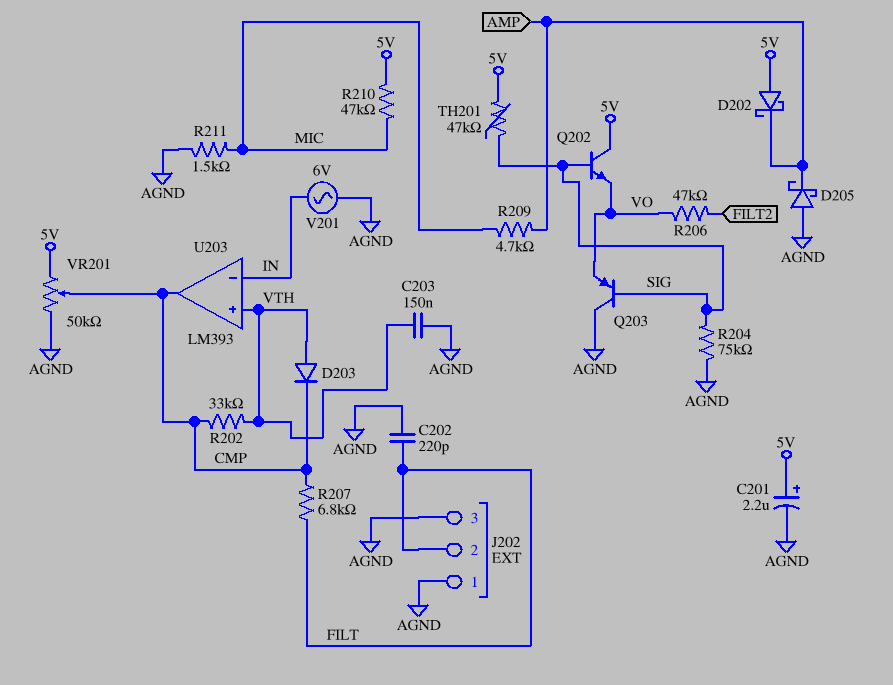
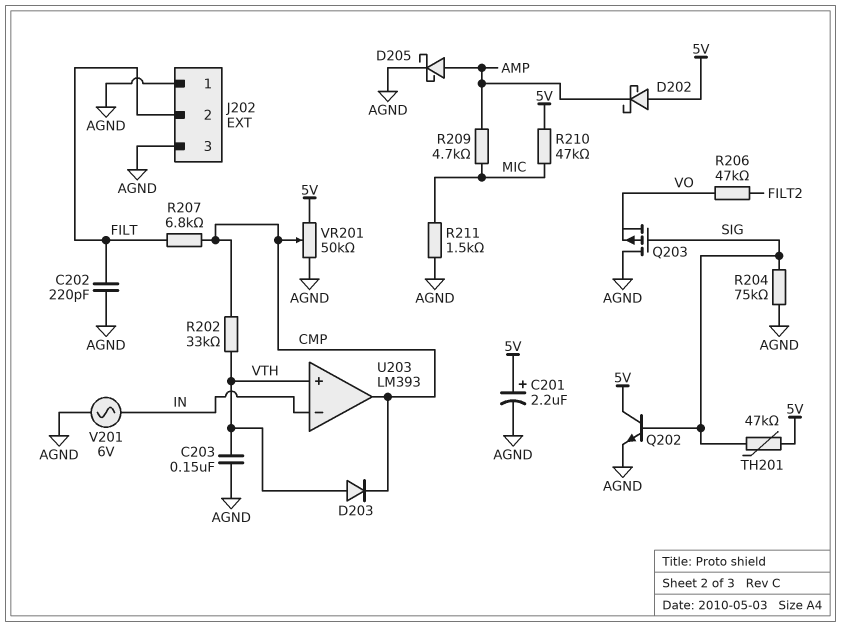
D205: schottky (A AGND, K AMP) -> schottky (A AMP, K AGND)
Q202: NPN (B SIG, C 5V, E VO) -> NPN (B SIG, C 5V, E AGND)
Q203: PNP (B SIG, C AGND, E VO) -> PMOS (G SIG, D AGND, S VO)

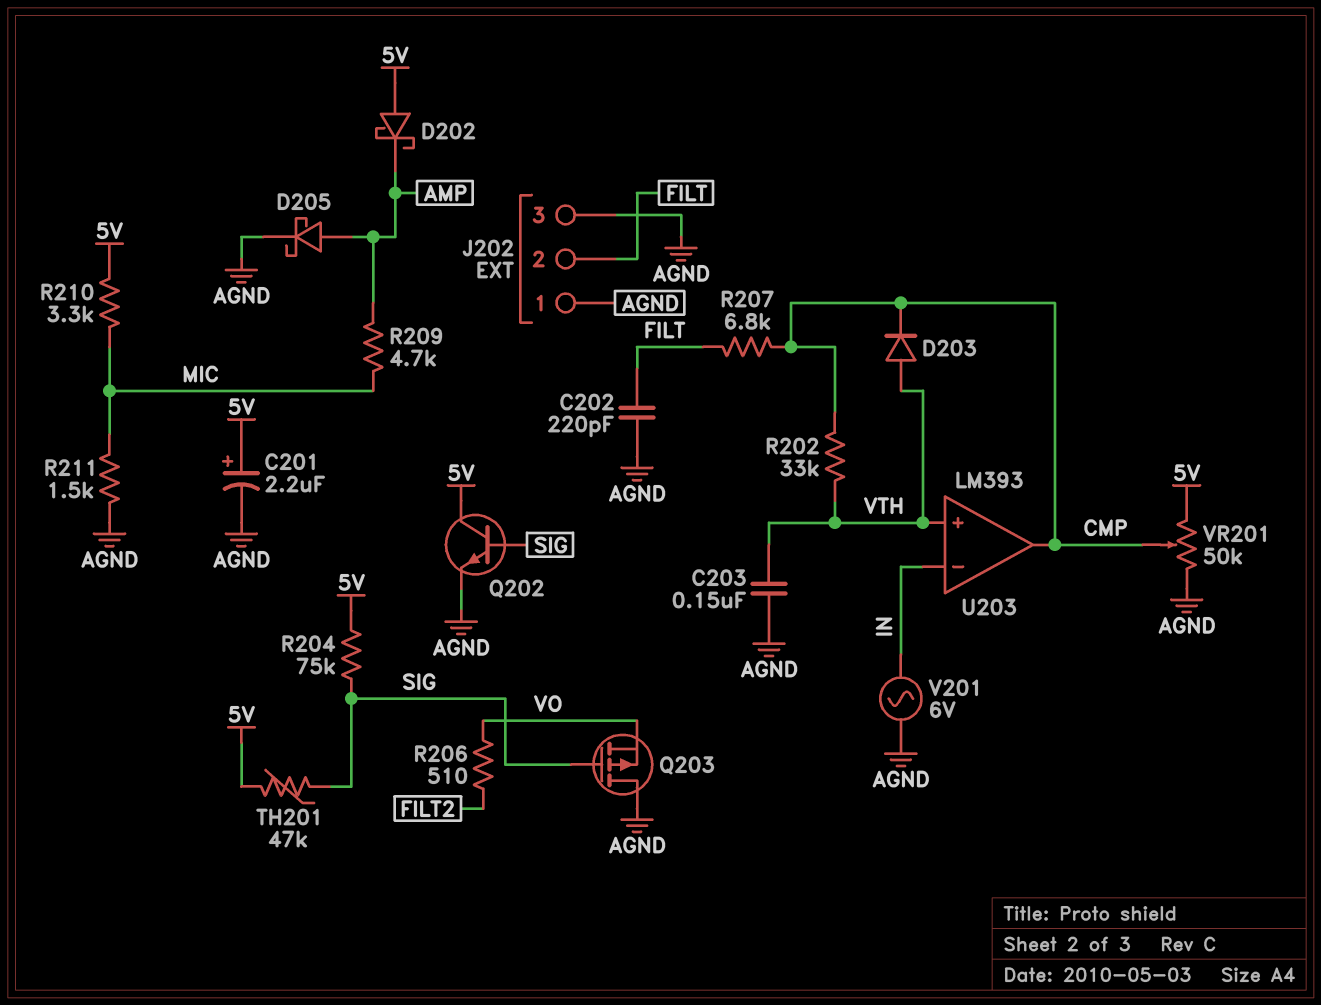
R204: 75k (AGND, SIG) -> 75k (5V, SIG)
R206: 47k (FILT2, VO) -> 510 (FILT2, VO)
R210: 47k (5V, MIC) -> 3.3k (5V, MIC)

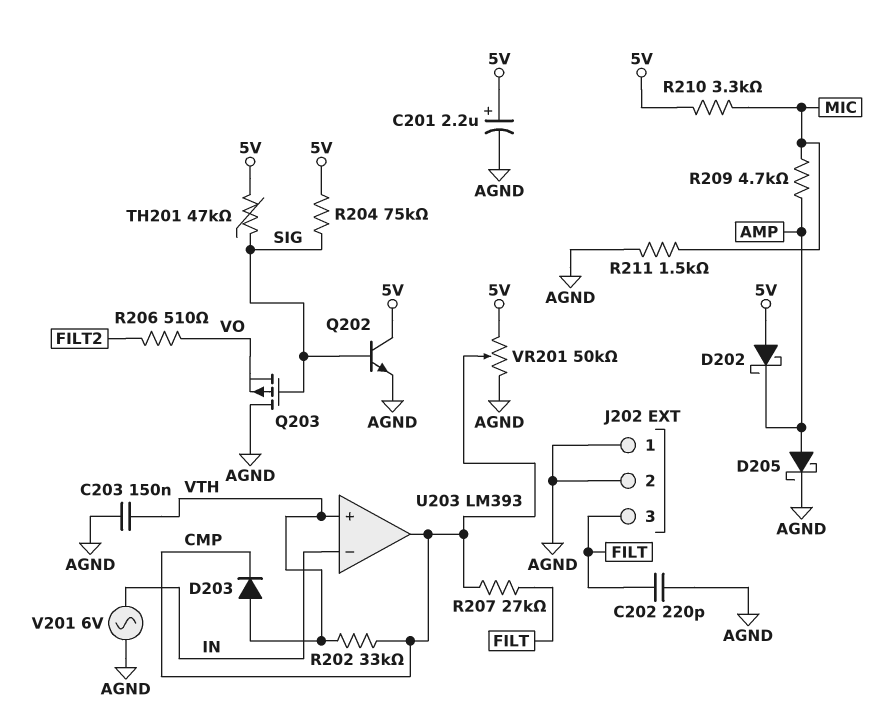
J202 pin 2: FILT -> AGND
J202 pin 3: AGND -> FILT
R207: 6.8k (CMP, FILT) -> 27k (CMP, FILT)

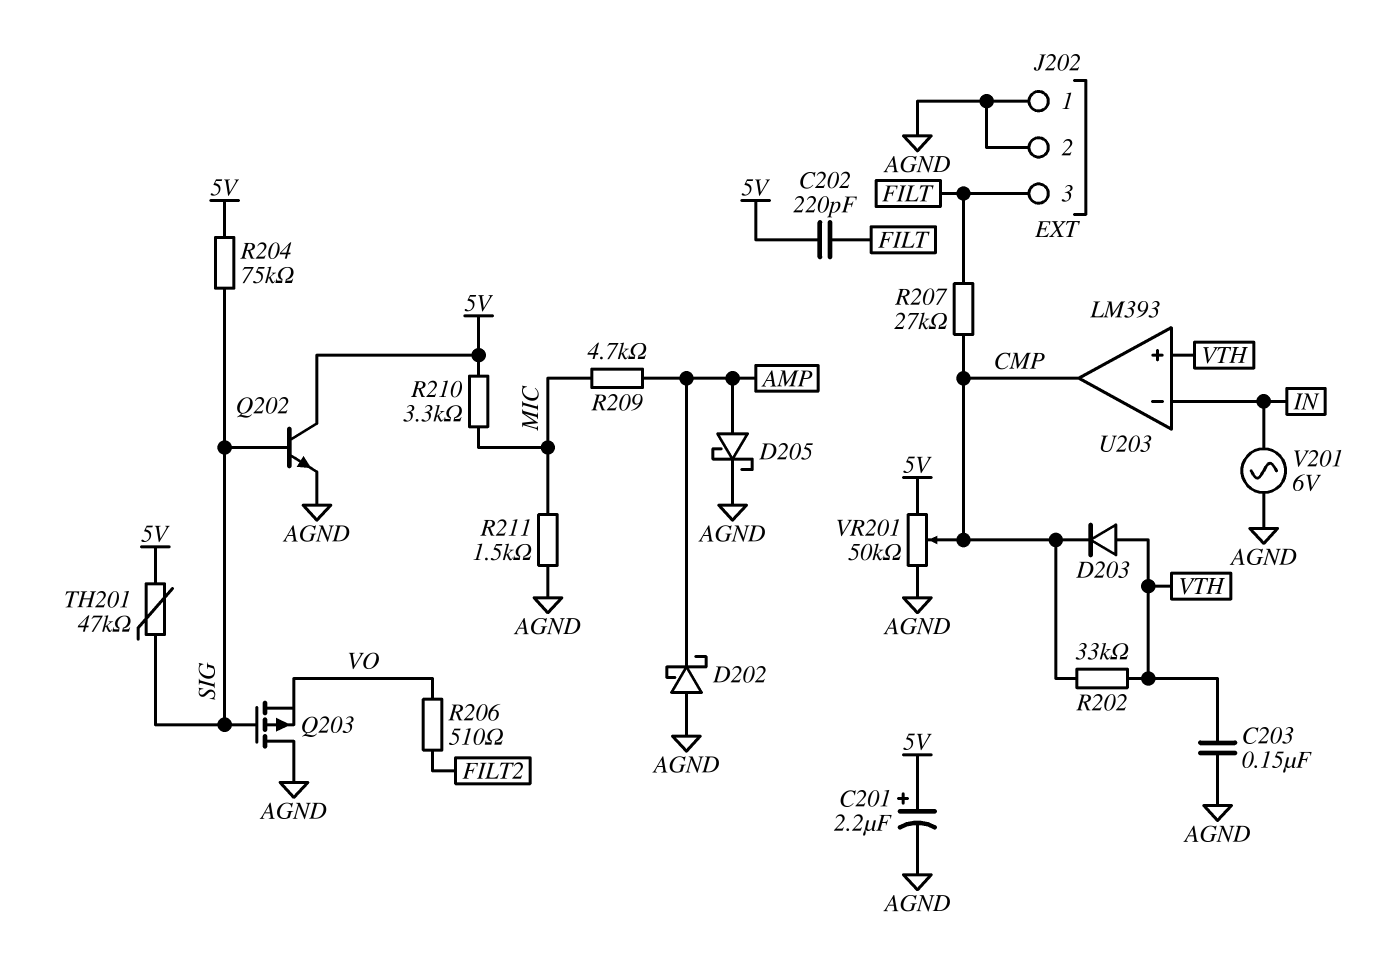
C202: 220pF (AGND, FILT) -> 220pF (5V, FILT)
D202: schottky (A 5V, K AMP) -> schottky (A AGND, K AMP)

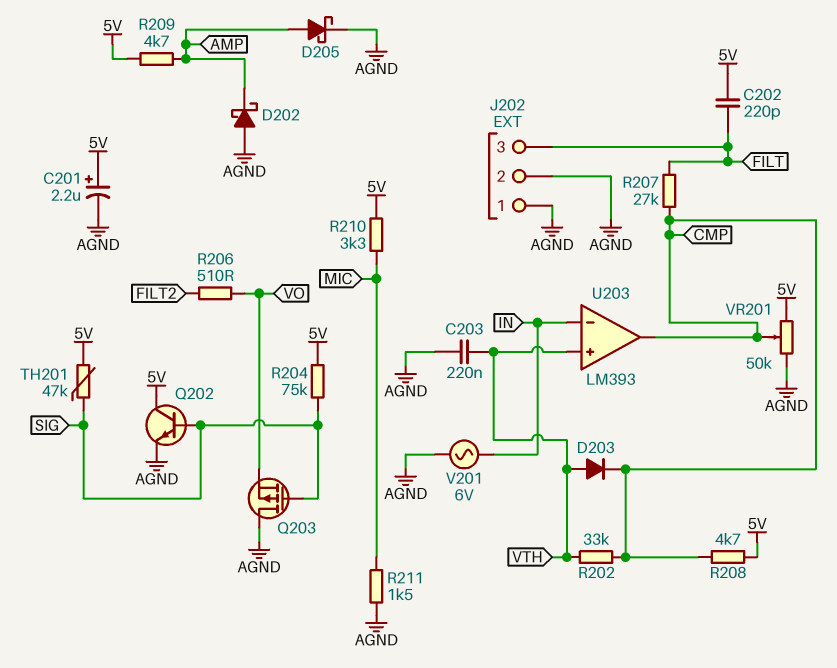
C203: 150nF (AGND, VTH) -> 220nF (AGND, VTH)
R208: none -> 4.7k (5V, CMP)
R209: 4.7k (AMP, MIC) -> 4.7k (5V, AMP)

